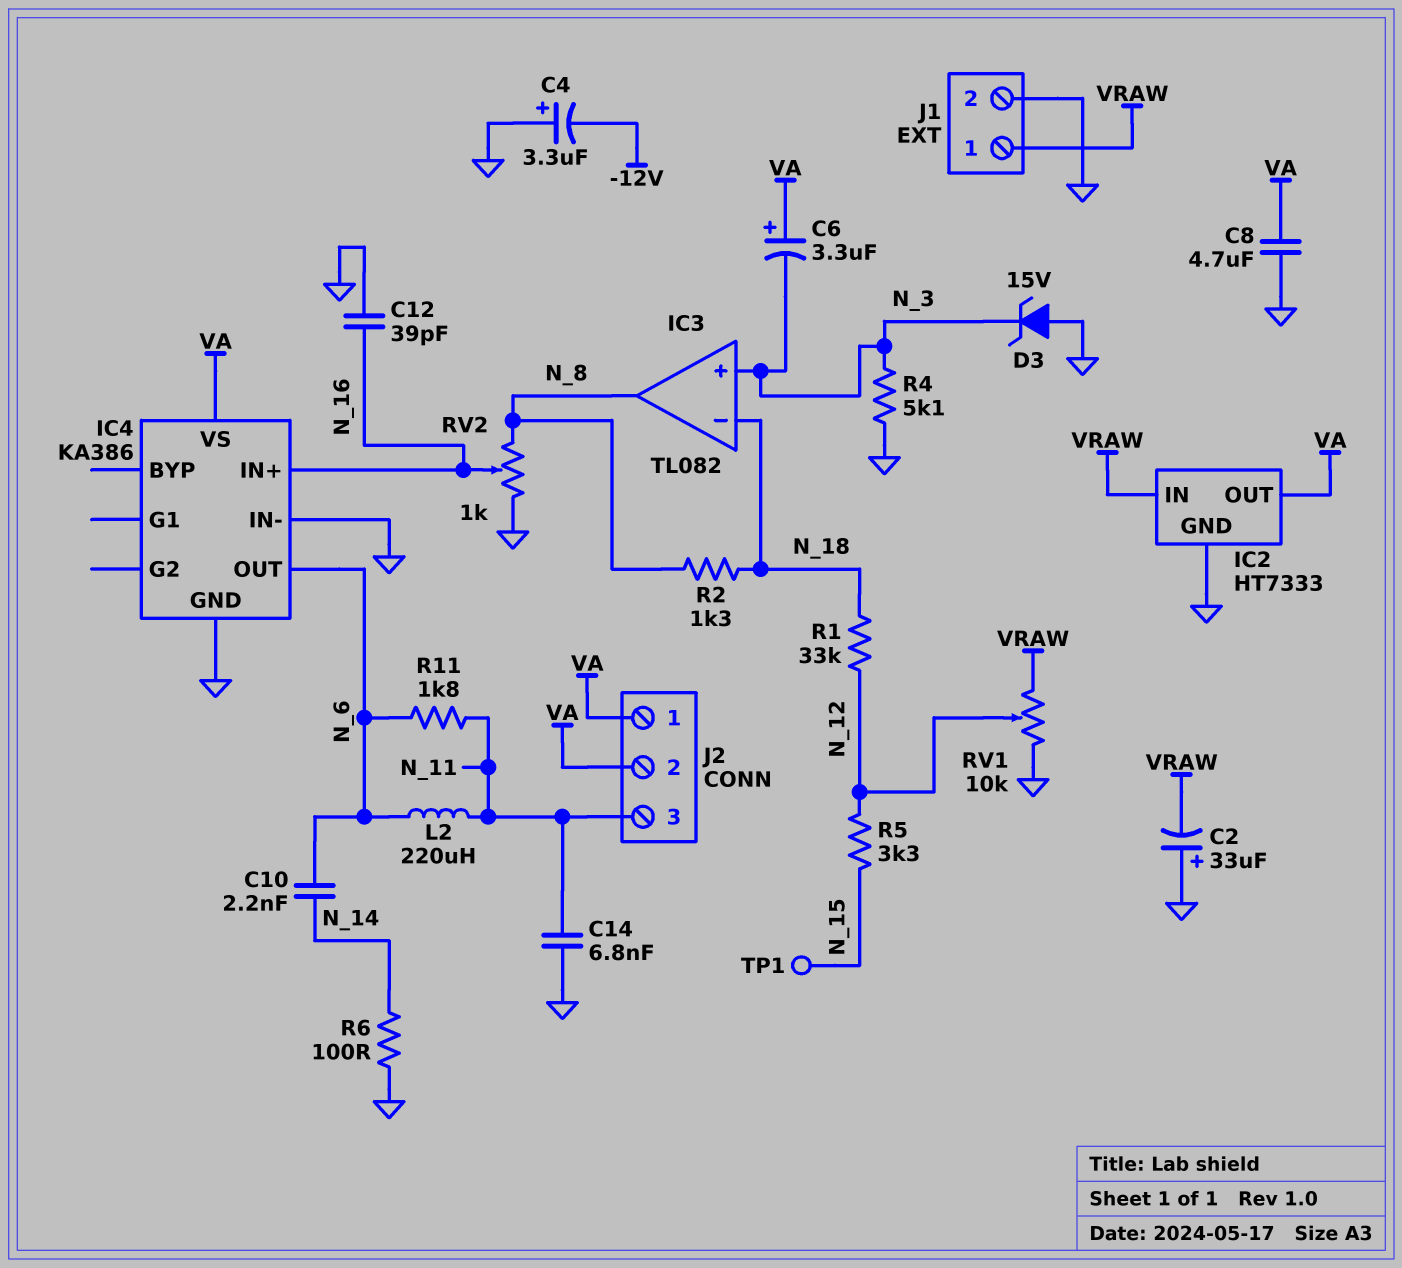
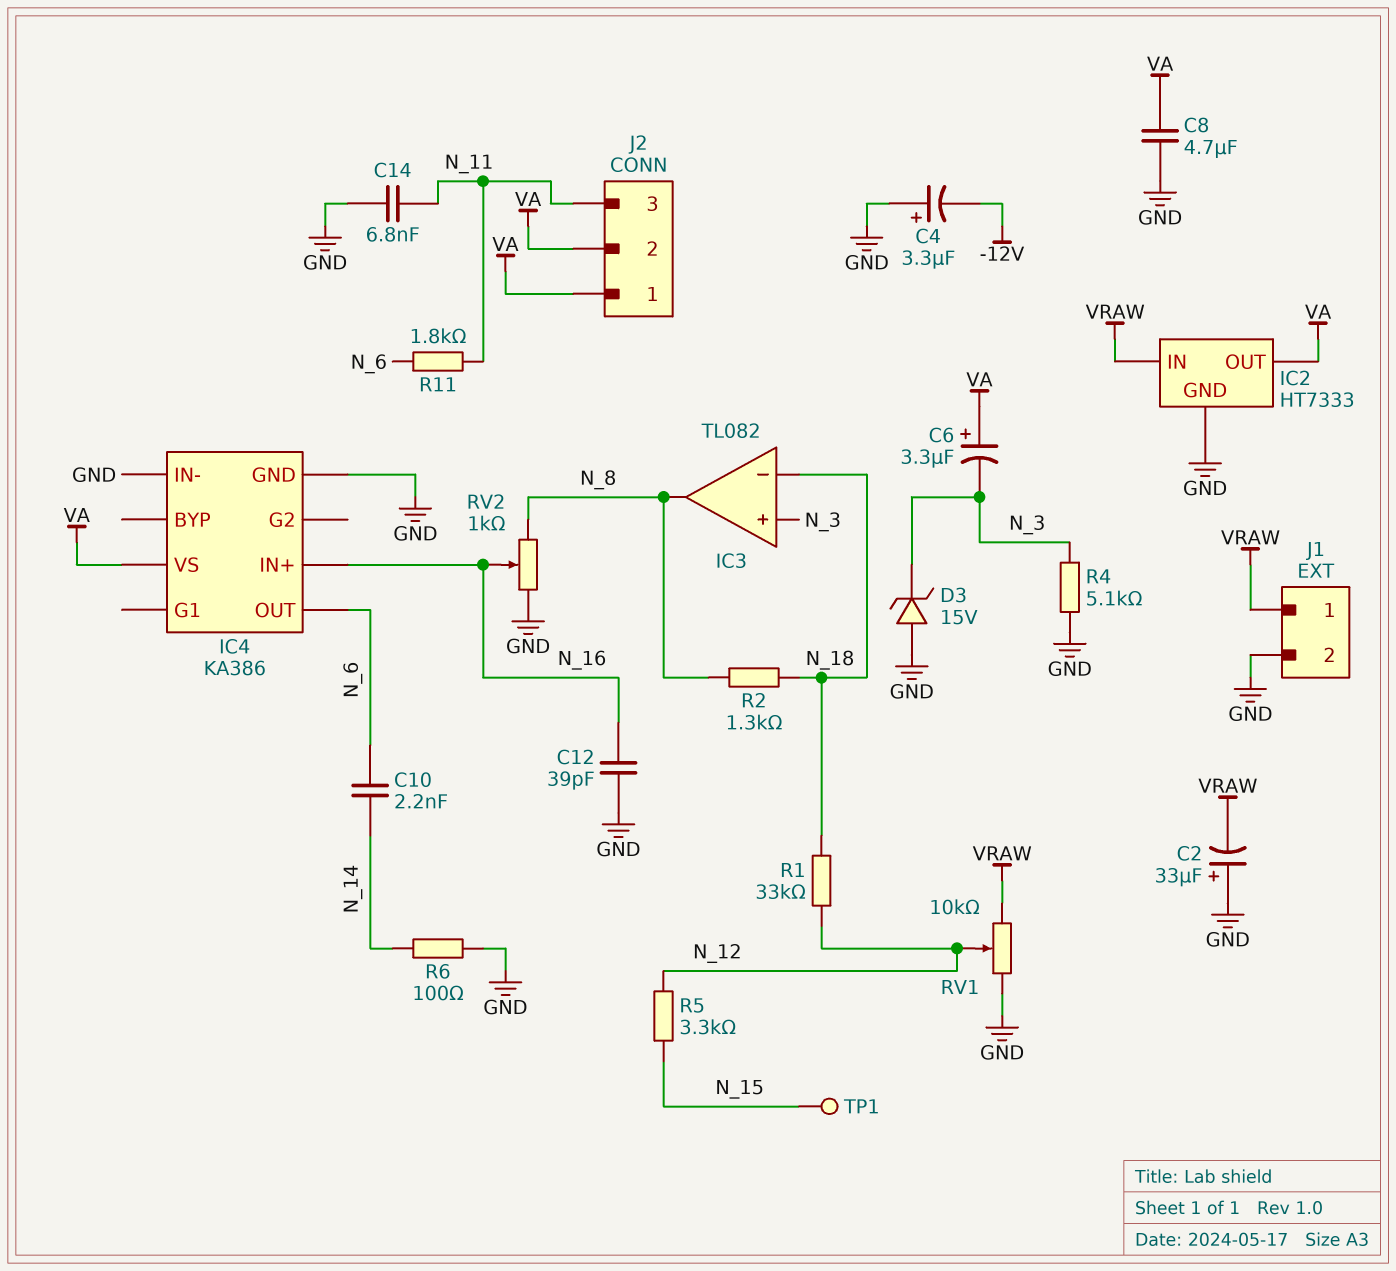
L2: 220uH (N_6, N_11) -> none

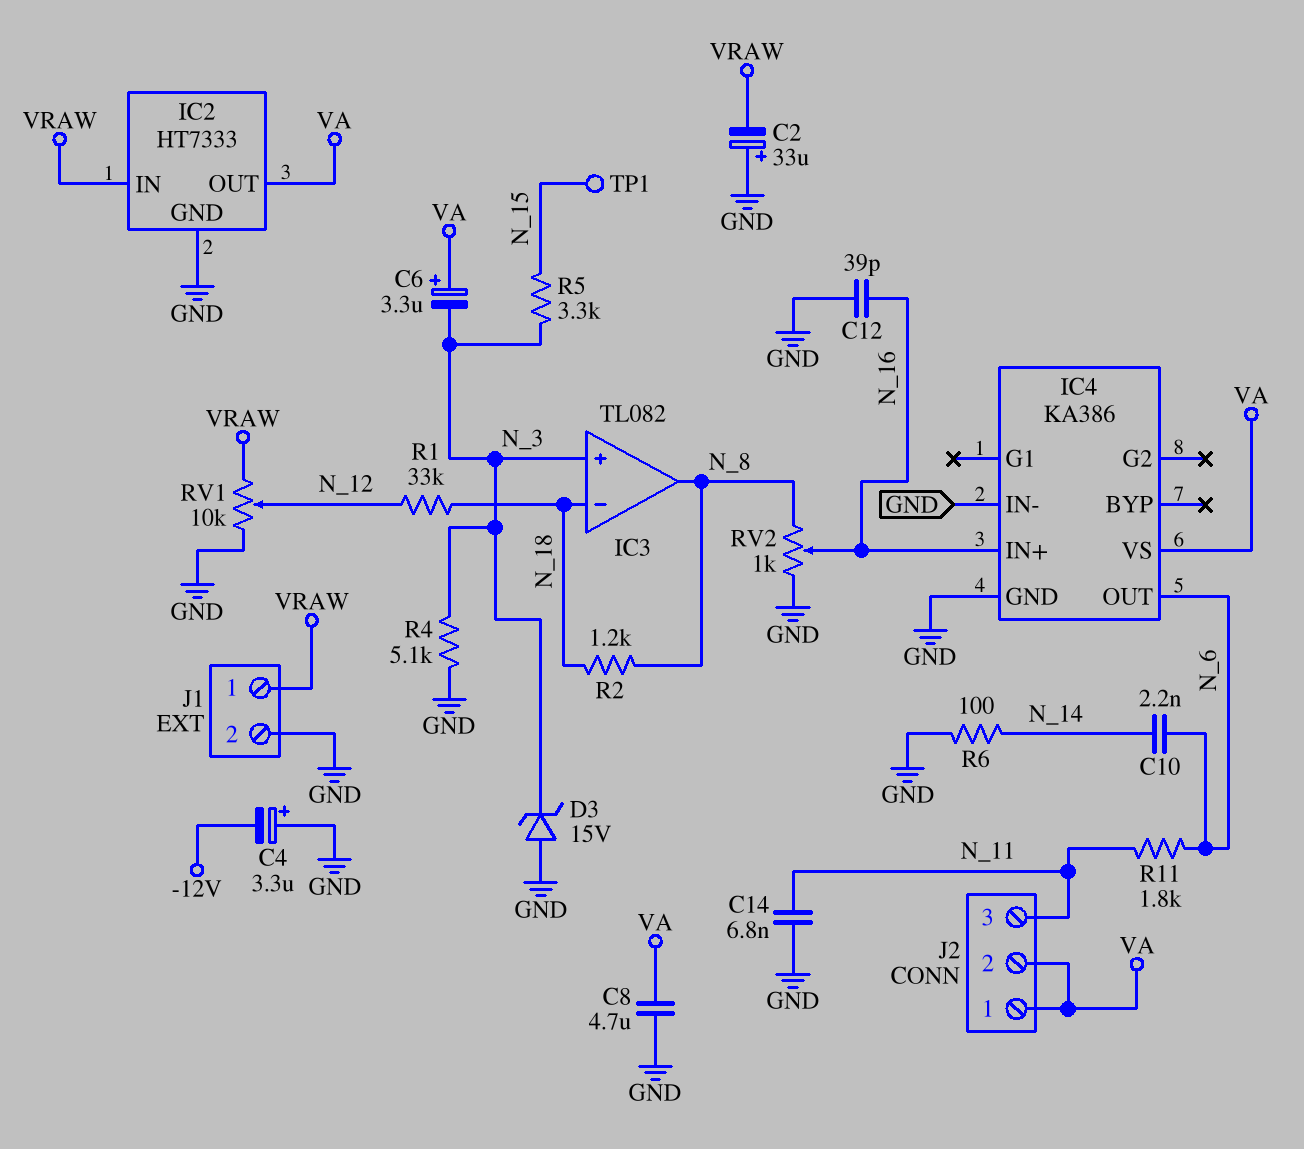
R2: 1.3k (N_8, N_18) -> 1.2k (N_8, N_18)
R5: 3.3k (N_12, N_15) -> 3.3k (N_3, N_15)

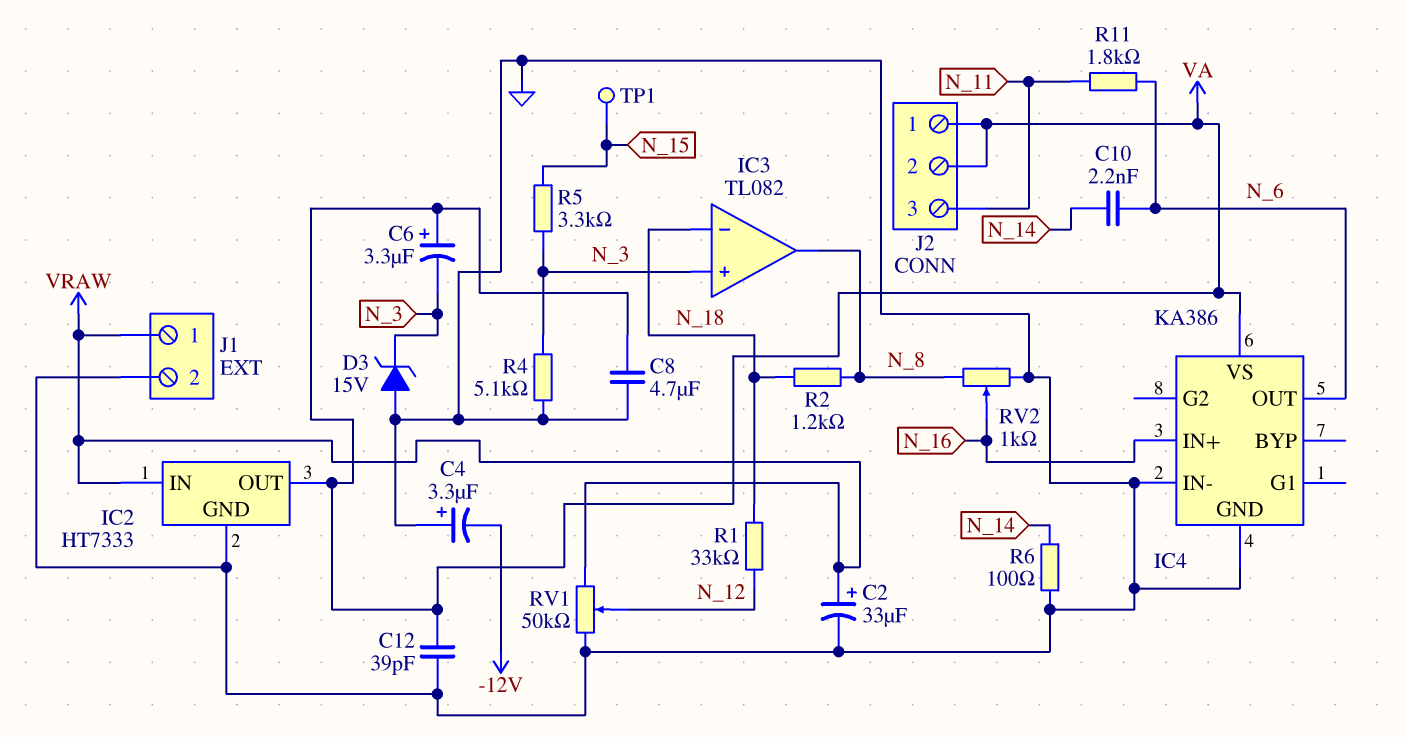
C2: 33uF (plus GND, minus VRAW) -> 33uF (plus VRAW, minus GND)
C12: 39pF (GND, N_16) -> 39pF (GND, VA)
C14: 6.8nF (GND, N_11) -> none
RV1: 10k (GND, VRAW, wiper N_12) -> 50k (GND, VRAW, wiper N_12)

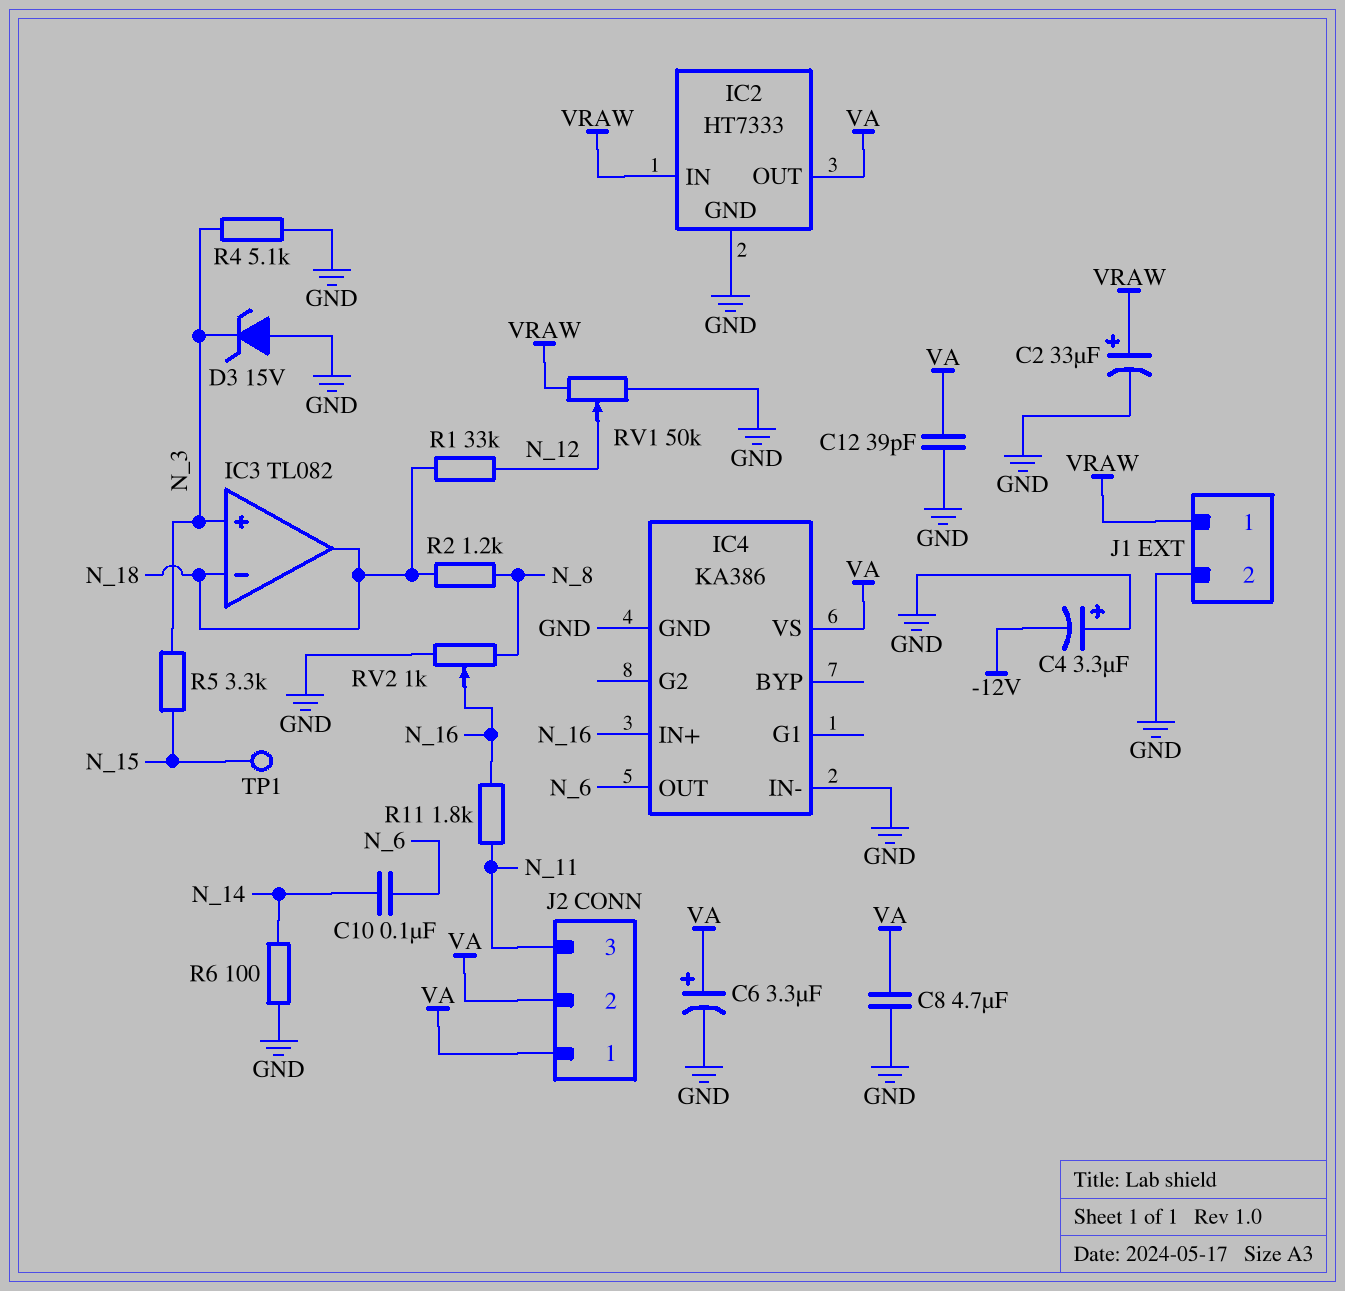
C6: 3.3uF (plus VA, minus N_3) -> 3.3uF (plus VA, minus GND)
C10: 2.2nF (N_6, N_14) -> 100nF (N_6, N_14)
IC3 pin out: N_8 -> N_18
R11: 1.8k (N_6, N_11) -> 1.8k (N_11, N_16)

